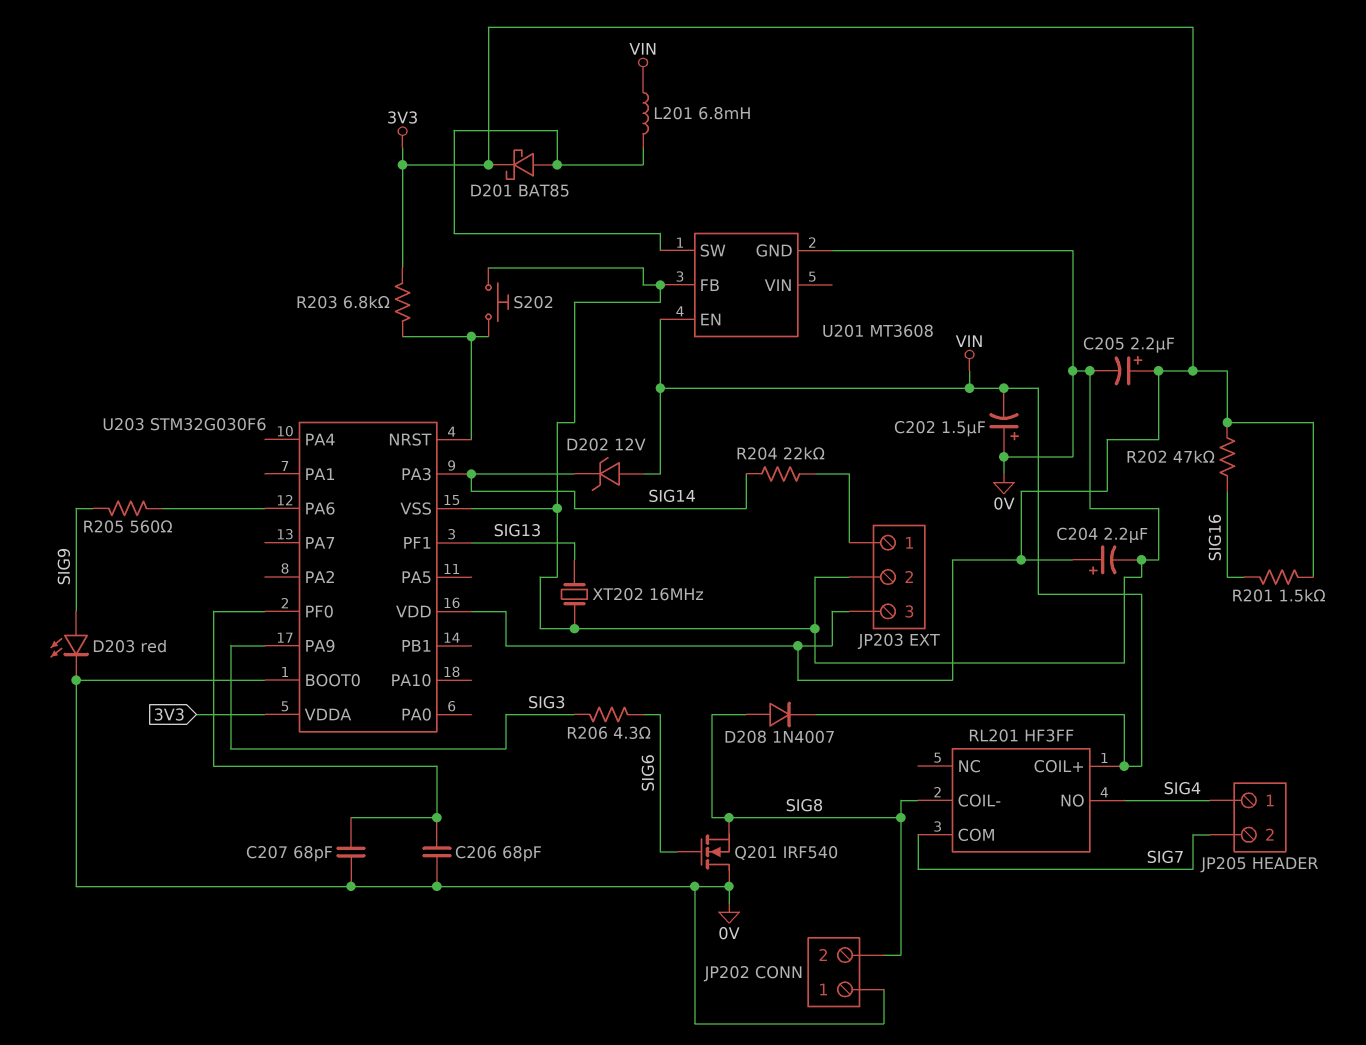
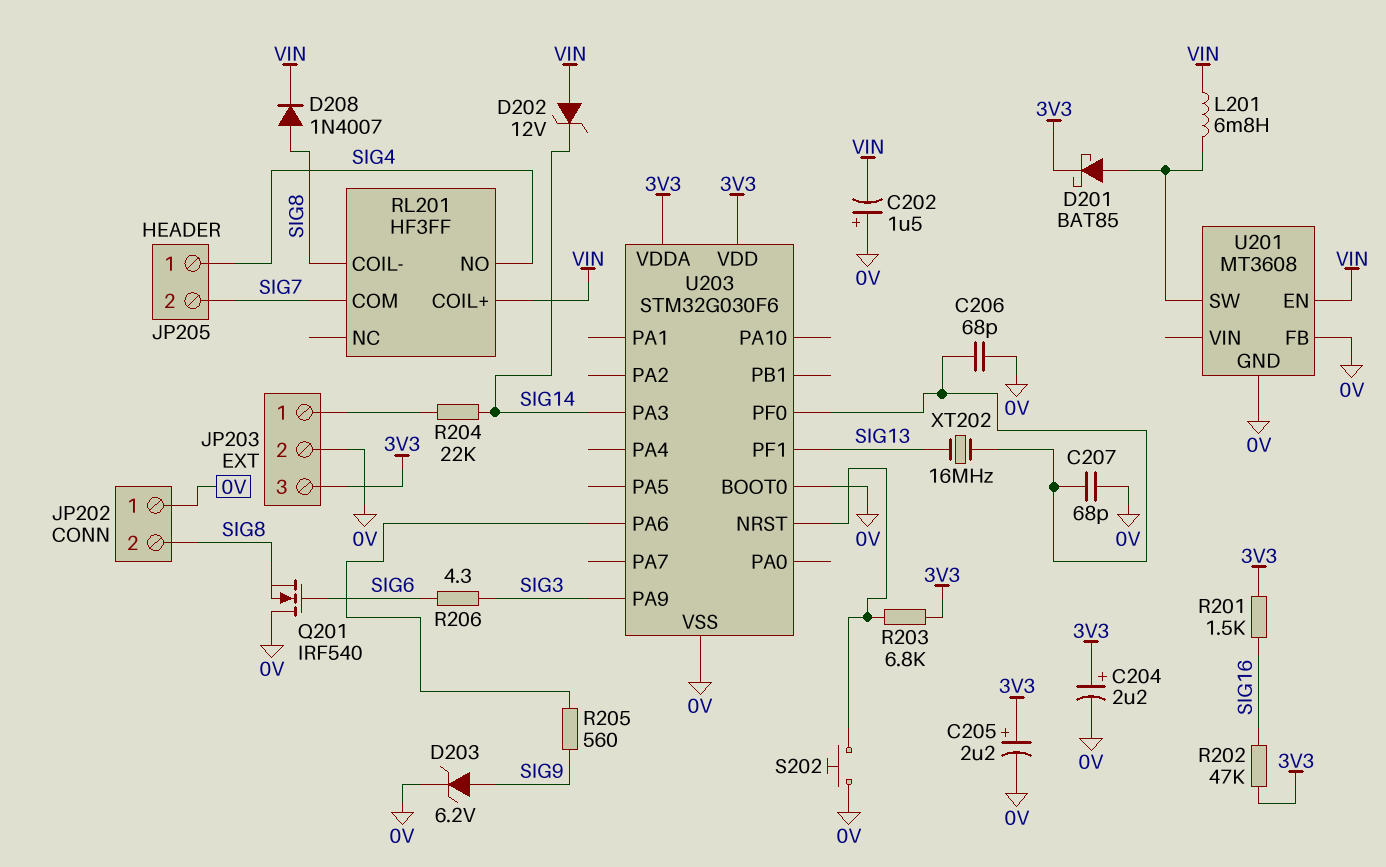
D203: LED red (A SIG9, K 0V) -> zener 6.2V (A SIG9, K 0V)
XT202: 16MHz (0V, SIG13) -> 16MHz (SIG13, U203/PF0)

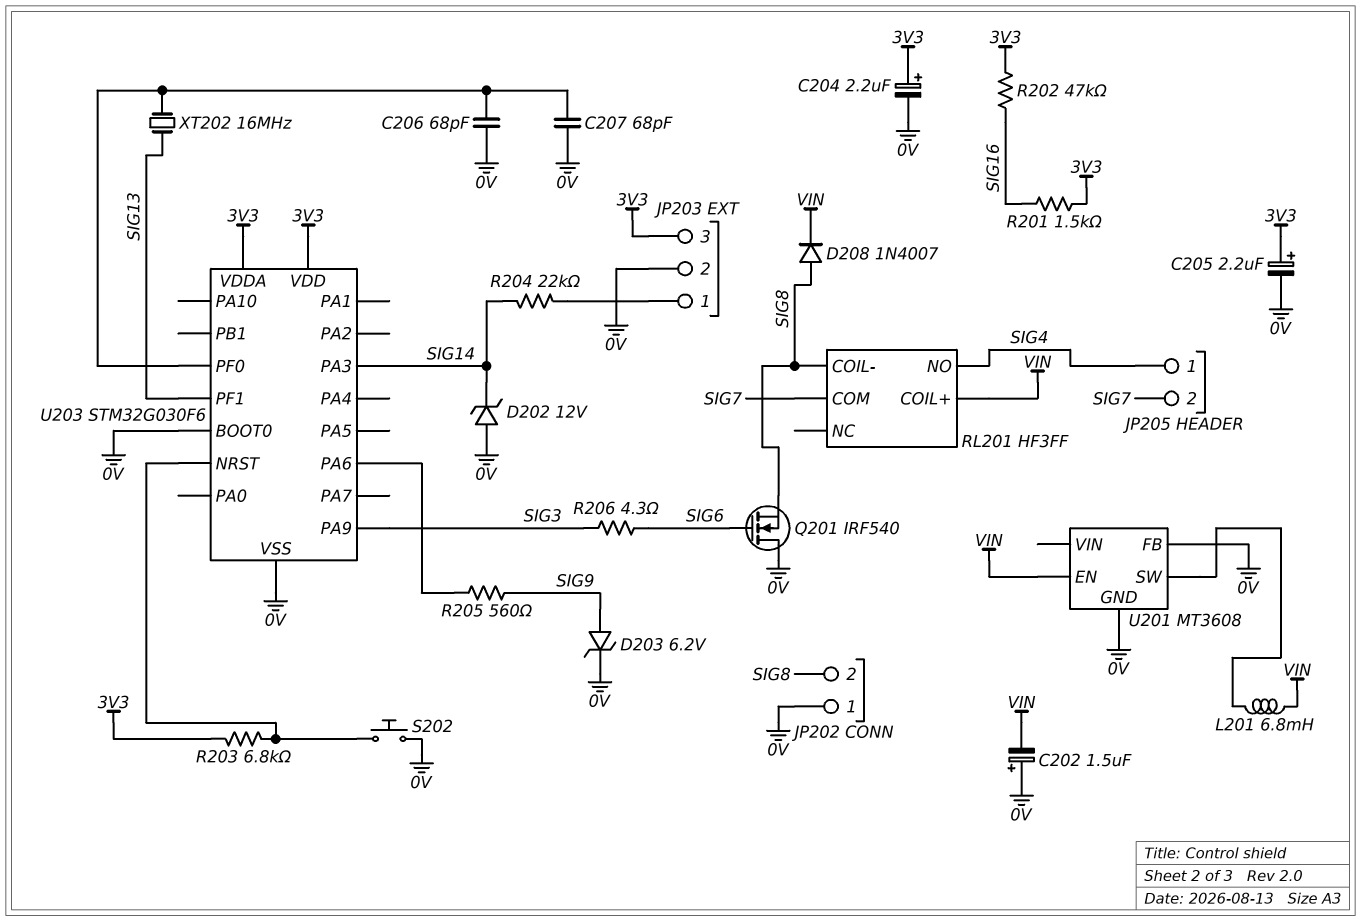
D201: schottky BAT85 (A U201/SW, K 3V3) -> none
D202: zener 12V (A VIN, K SIG14) -> zener 12V (A 0V, K SIG14)

